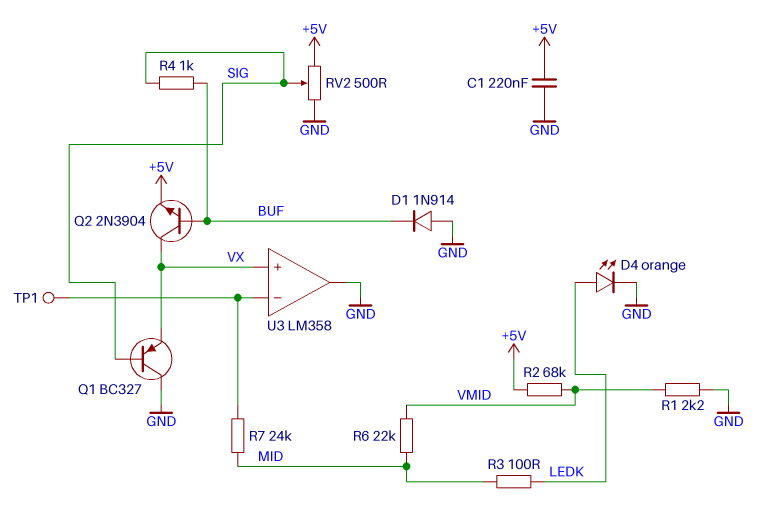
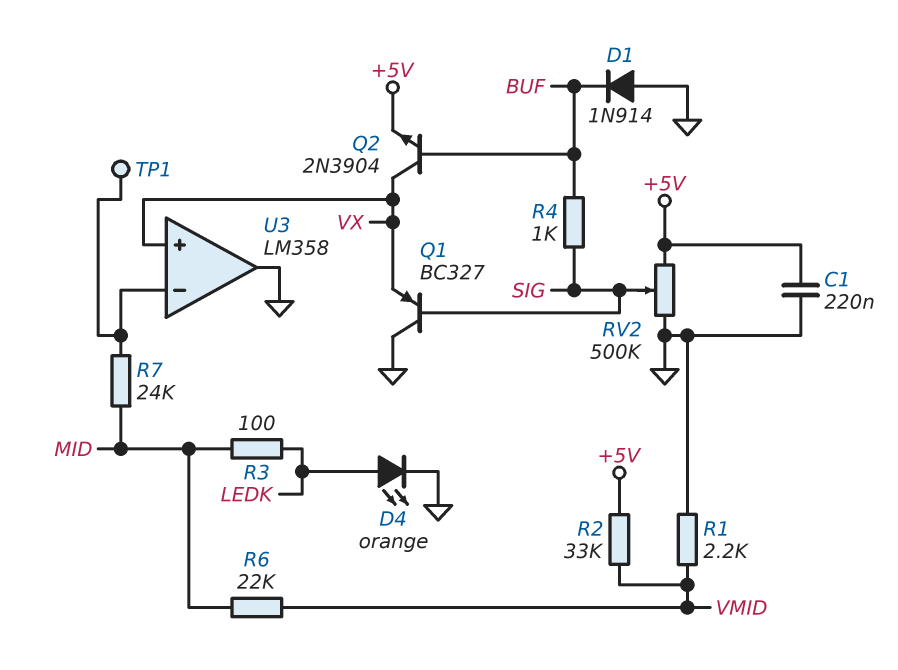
R2: 68k (+5V, VMID) -> 33k (+5V, VMID)
RV2: 500 (+5V, GND, wiper SIG) -> 500k (+5V, GND, wiper SIG)

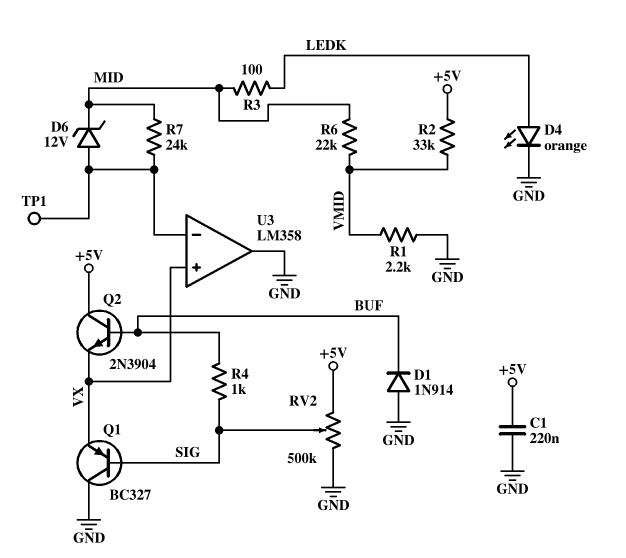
D6: none -> zener 12V (A U3/in-, K MID)
Q2: NPN 2N3904 (B BUF, C VX, E +5V) -> NPN 2N3904 (B BUF, C +5V, E VX)

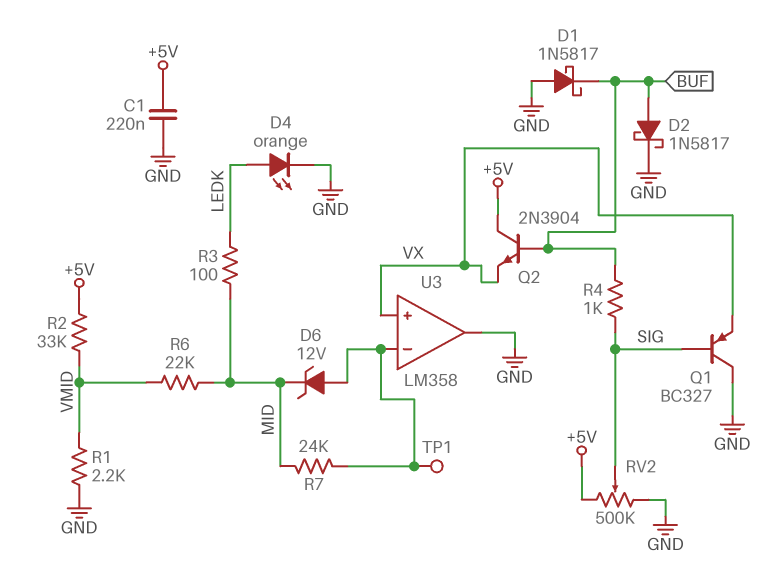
D1: diode 1N914 (A GND, K BUF) -> schottky 1N5817 (A GND, K BUF)
D2: none -> schottky 1N5817 (A BUF, K GND)

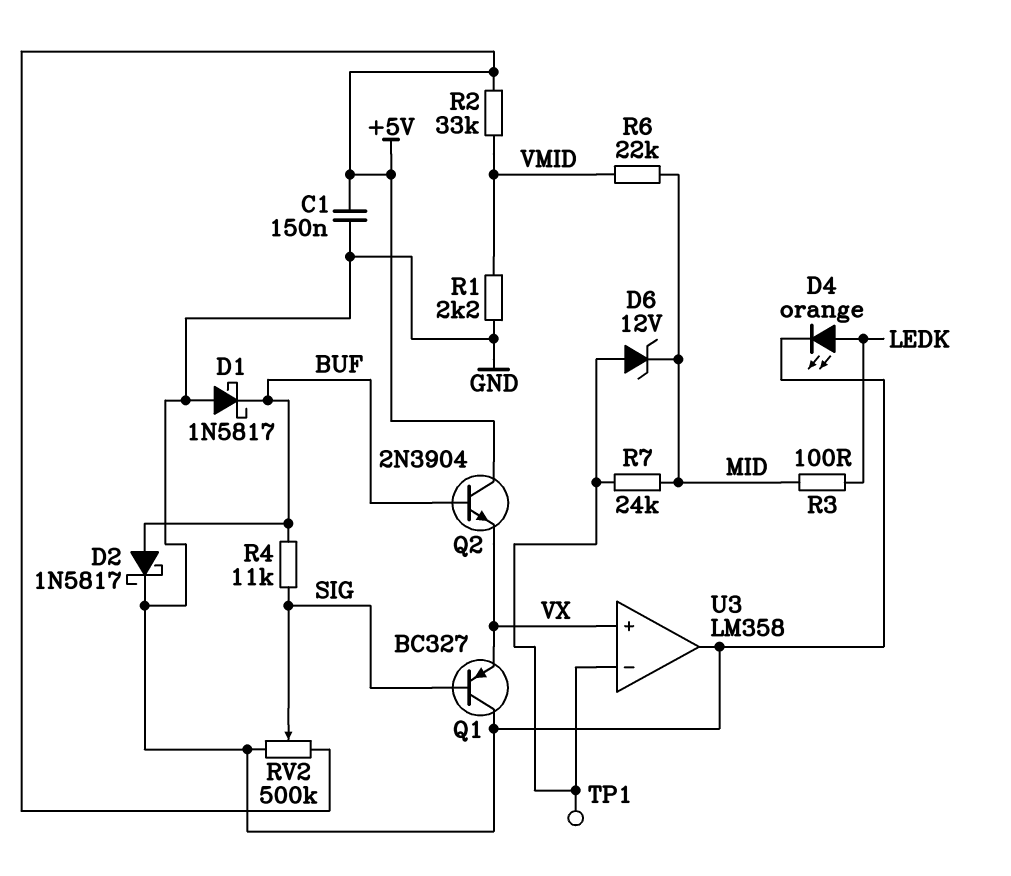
C1: 220nF (+5V, GND) -> 150nF (+5V, GND)
R4: 1k (BUF, SIG) -> 11k (BUF, SIG)

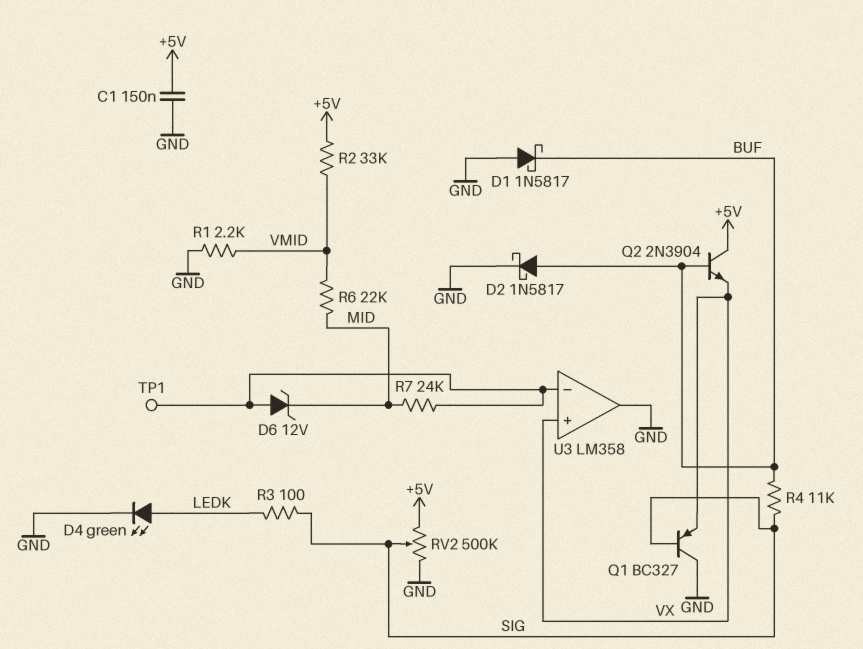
D4: LED orange (A LEDK, K GND) -> LED green (A LEDK, K GND)
R3: 100 (LEDK, MID) -> 100 (LEDK, SIG)

